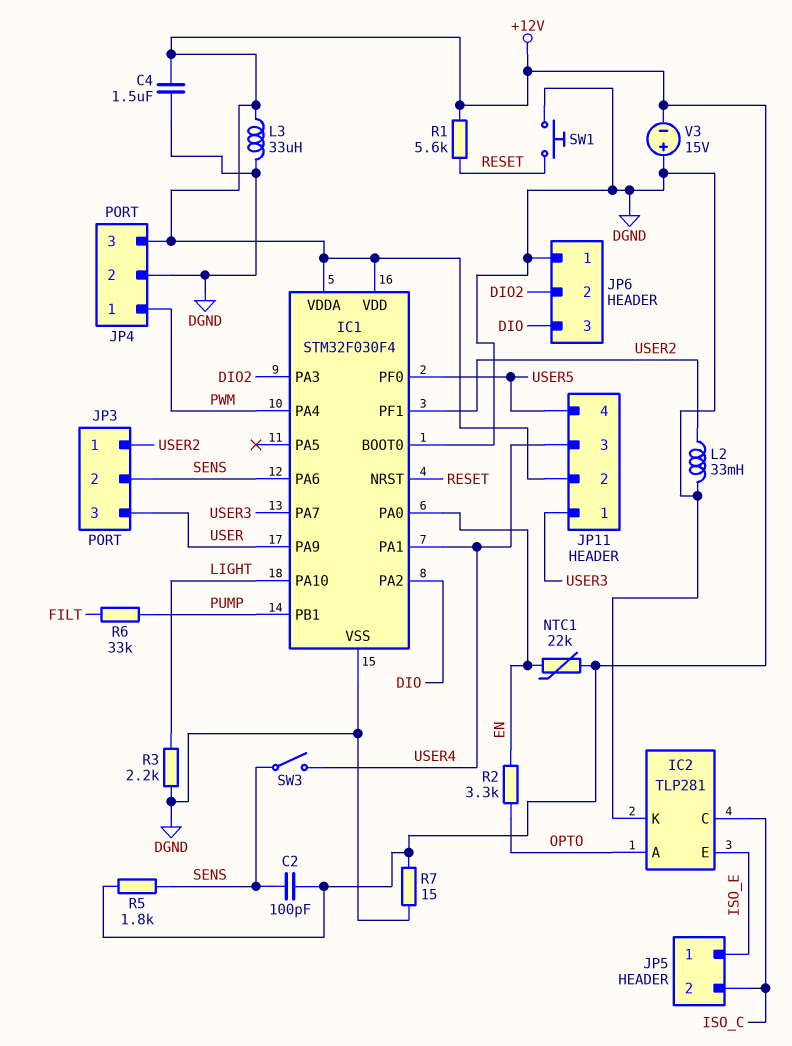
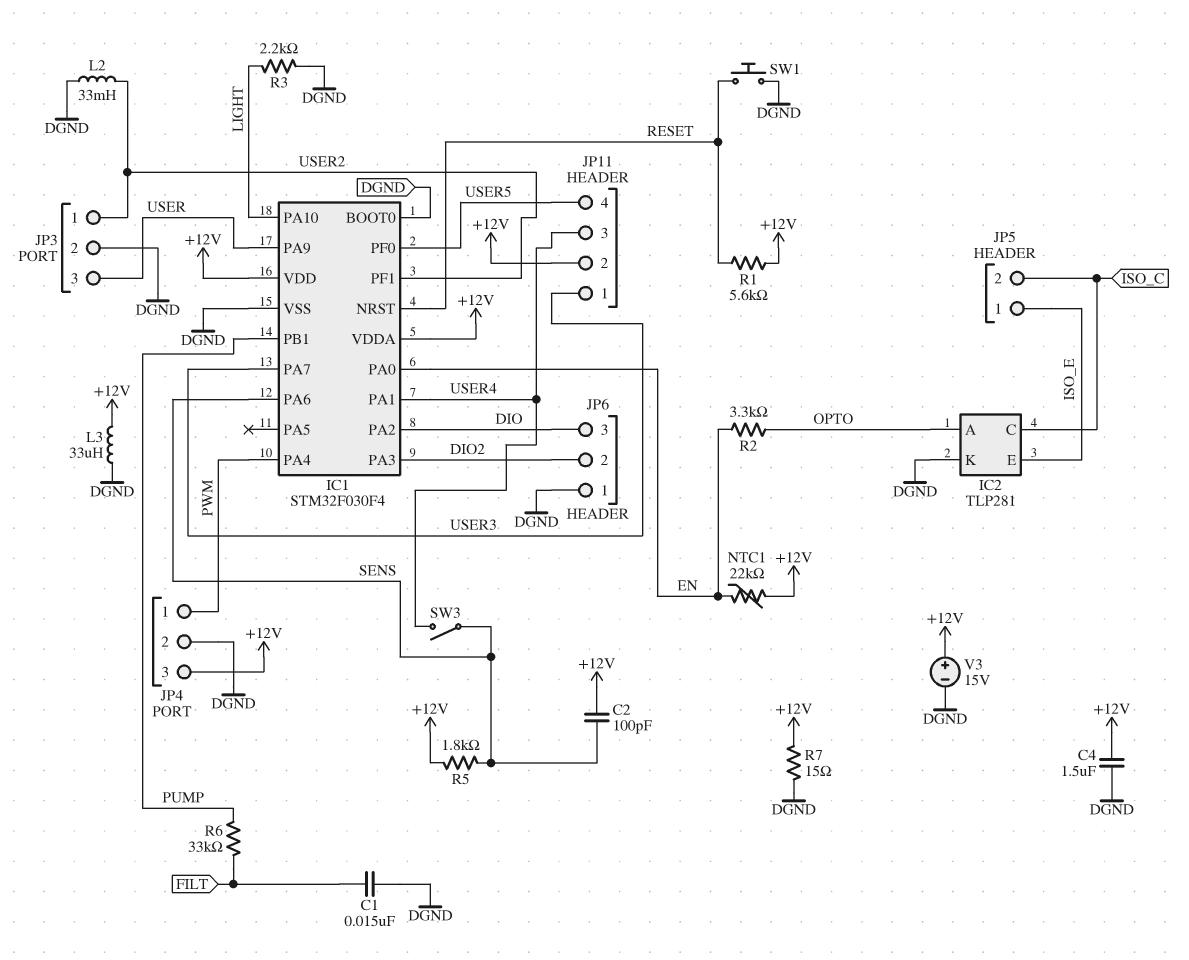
C1: none -> 15nF (DGND, FILT)
JP3 pin 2: SENS -> DGND
V3: 15V (plus DGND, minus +12V) -> 15V (plus +12V, minus DGND)

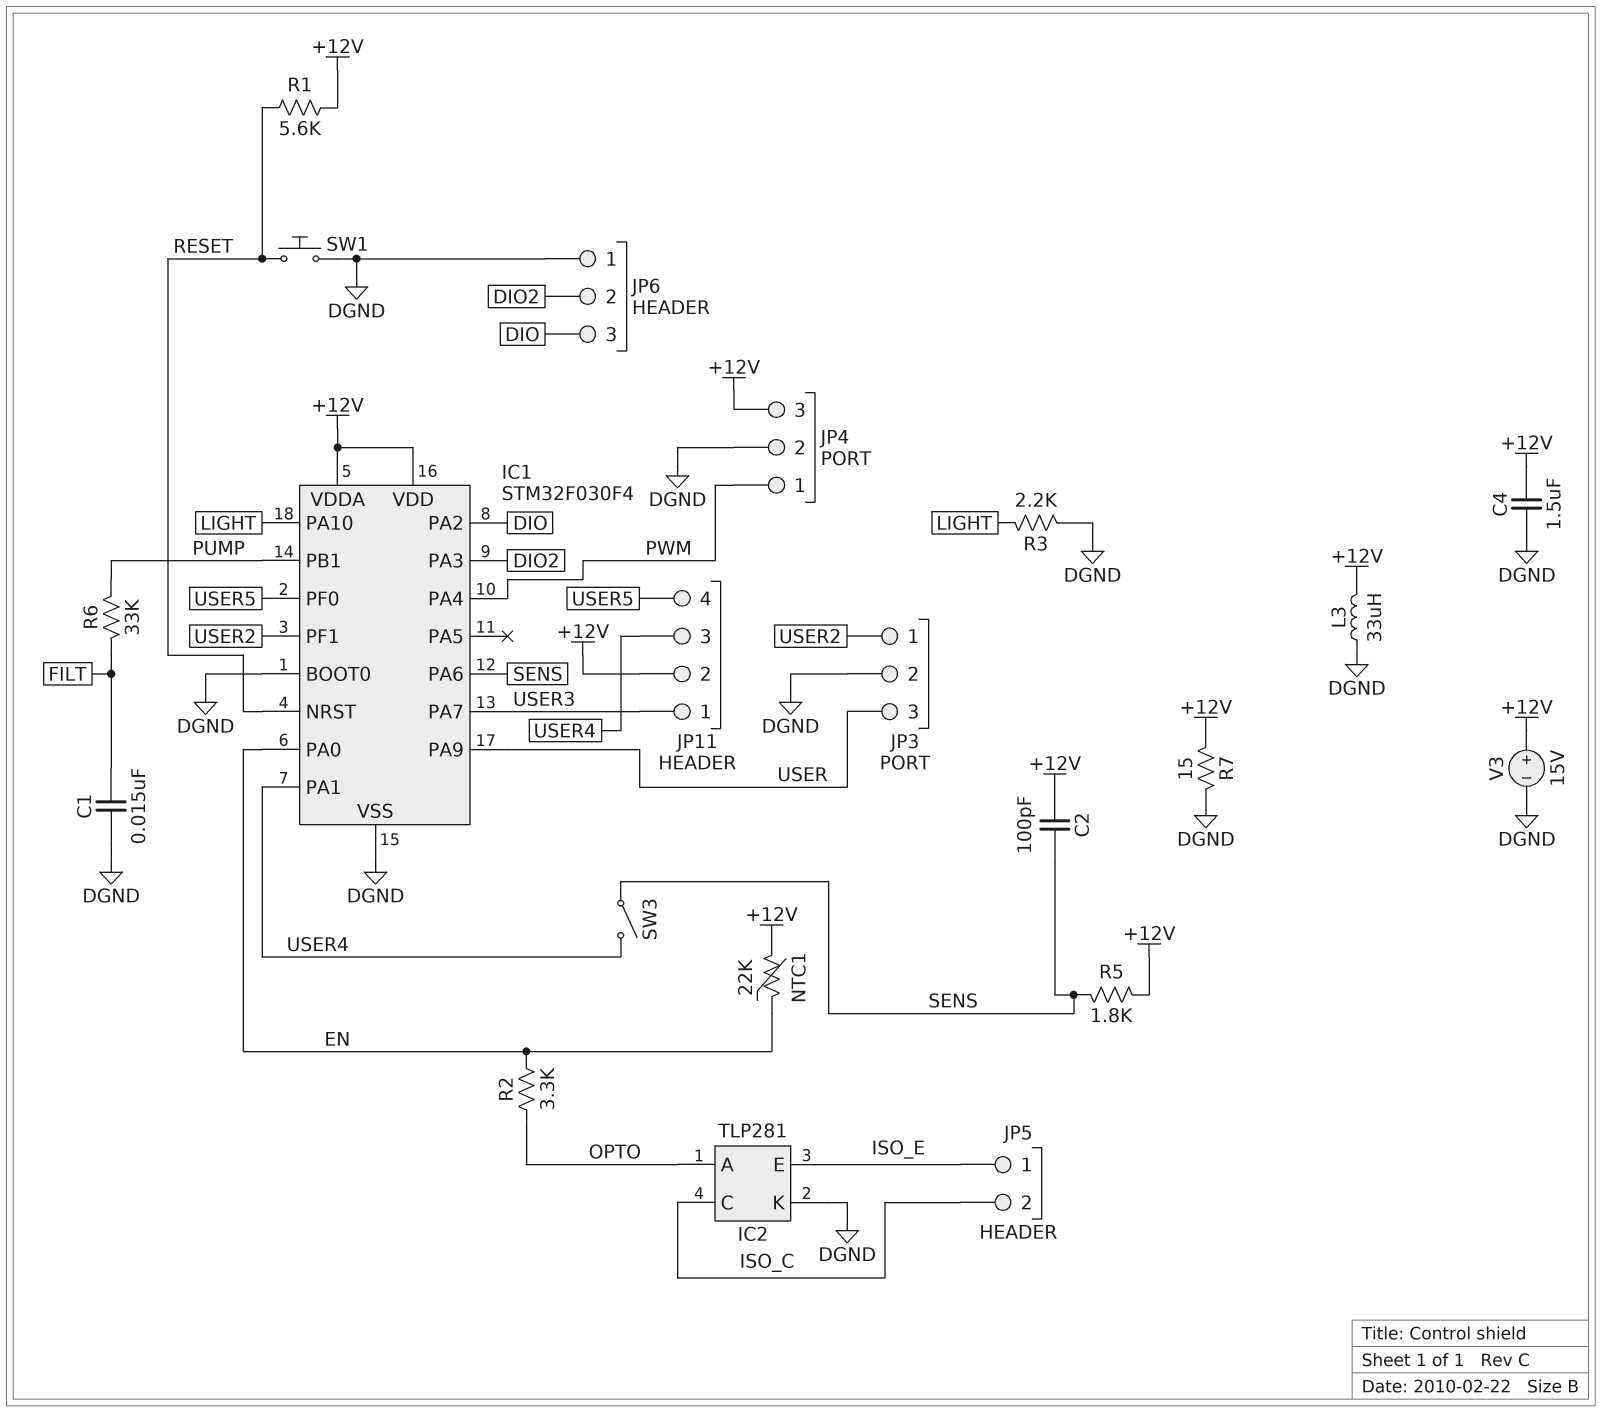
L2: 33mH (DGND, USER2) -> none

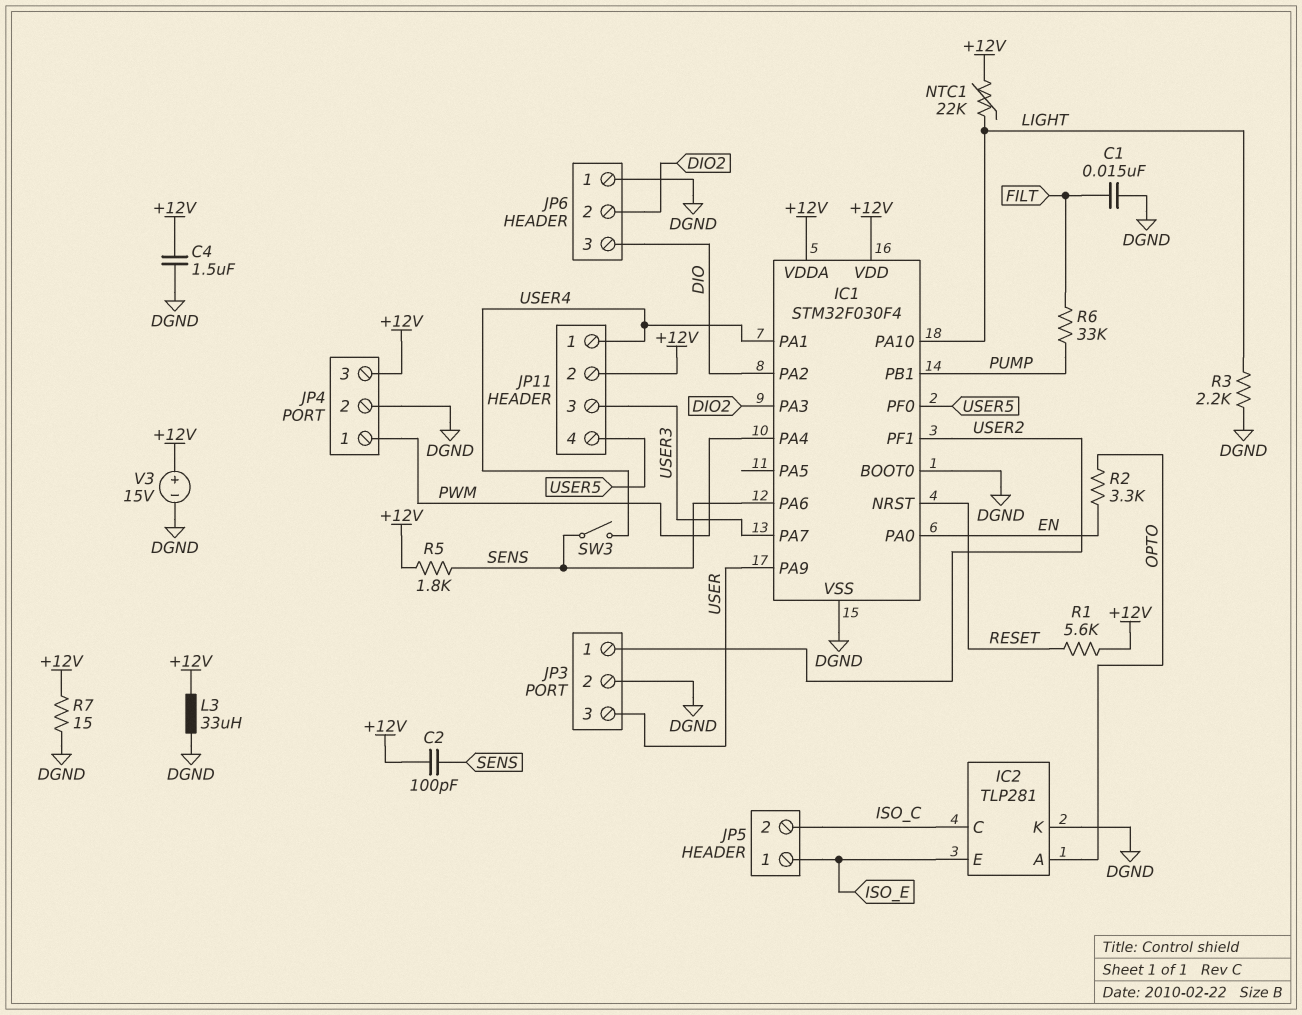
JP11 pin 1: USER3 -> USER4
JP11 pin 3: USER4 -> USER3
NTC1: 22k (+12V, EN) -> 22k (+12V, LIGHT)
SW1: button (DGND, RESET) -> none

